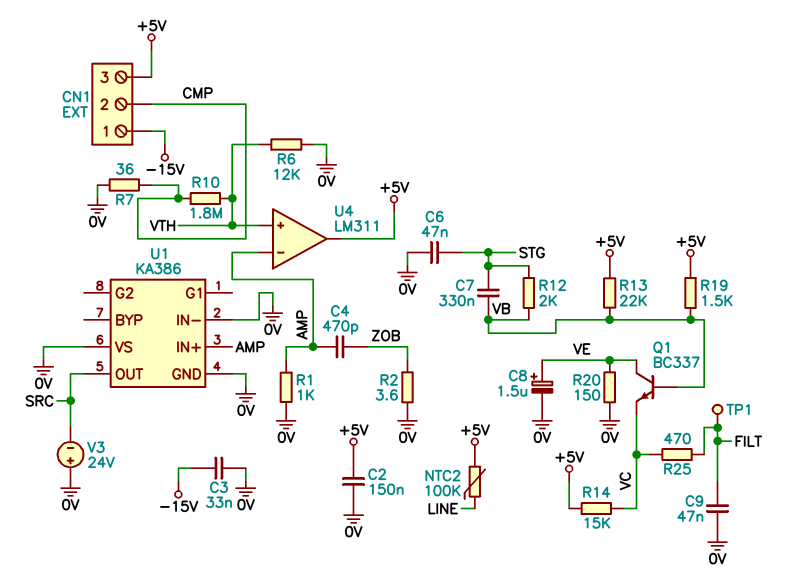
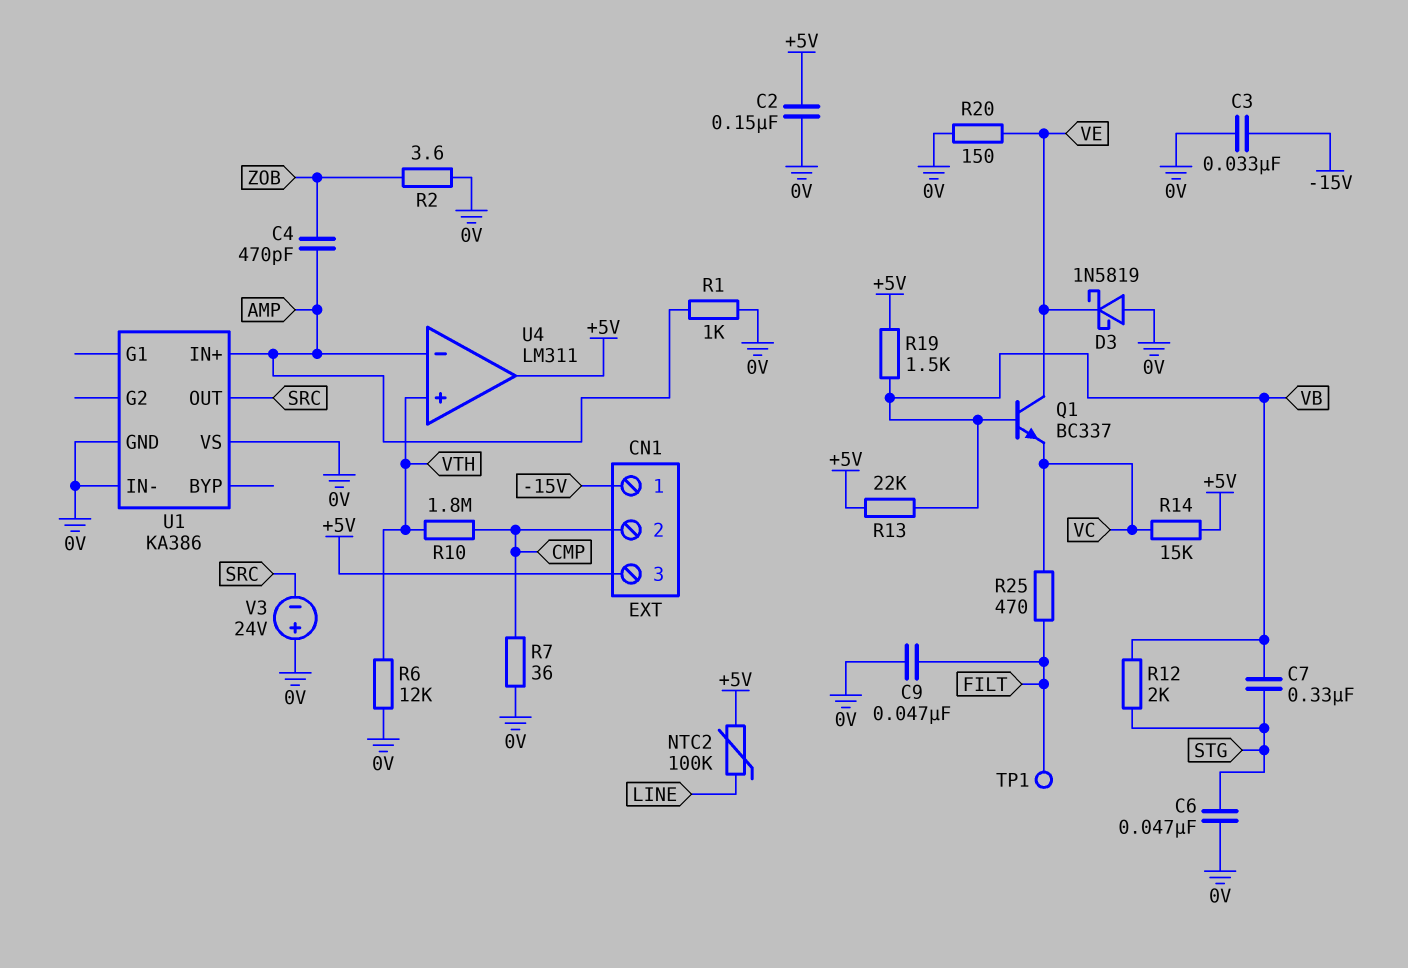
C8: 1.5uF (plus VE, minus 0V) -> none
D3: none -> schottky 1N5819 (A 0V, K VE)

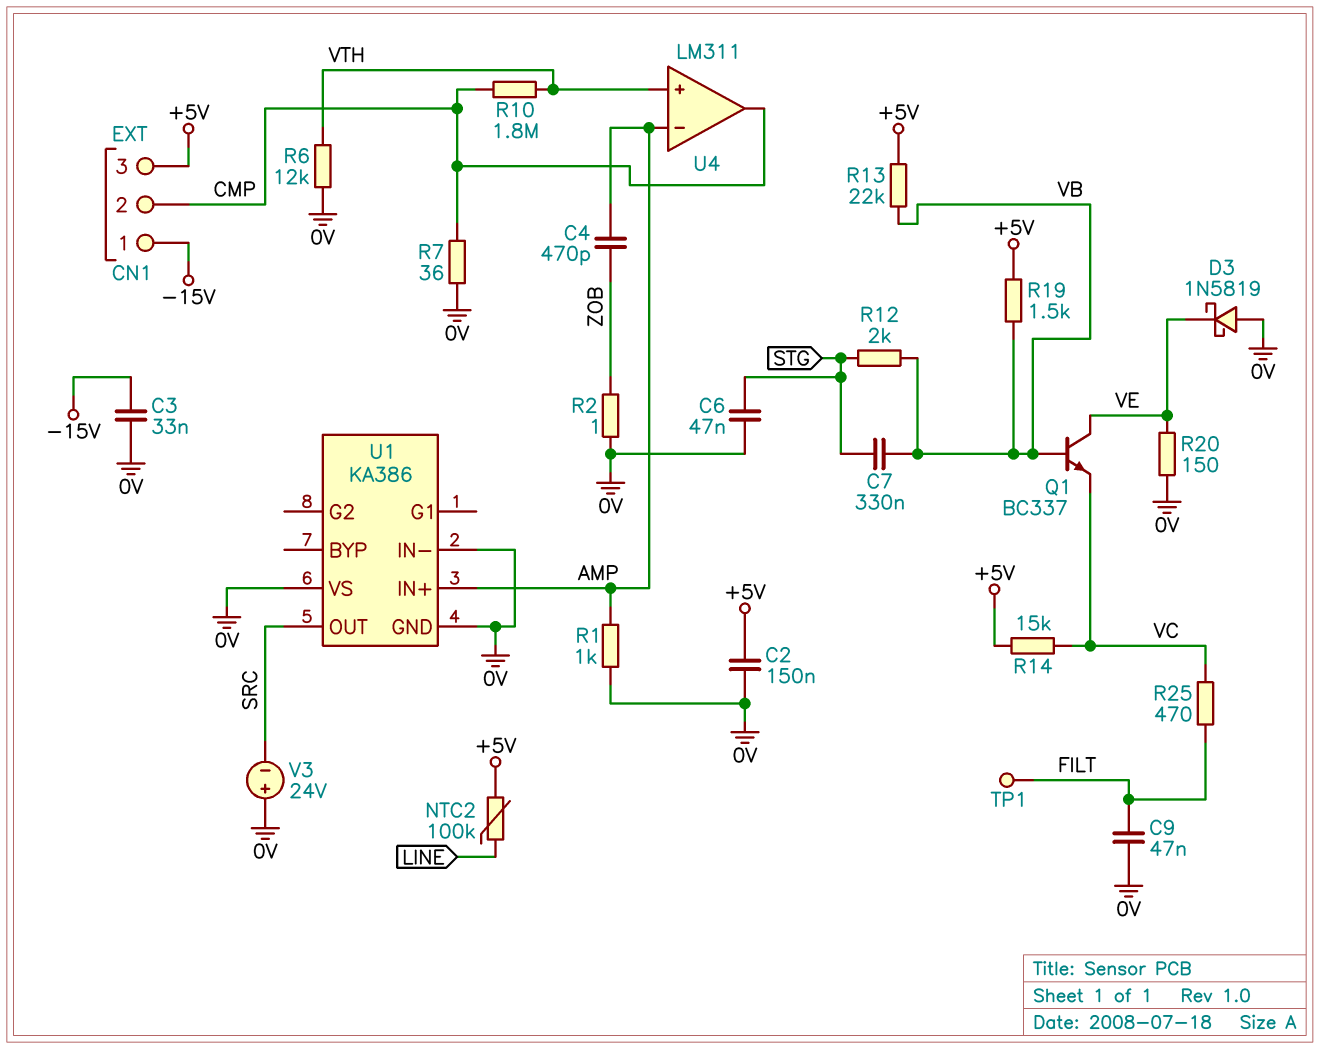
R2: 3.6 (0V, ZOB) -> 1 (0V, ZOB)
U4 pin out: +5V -> CMP

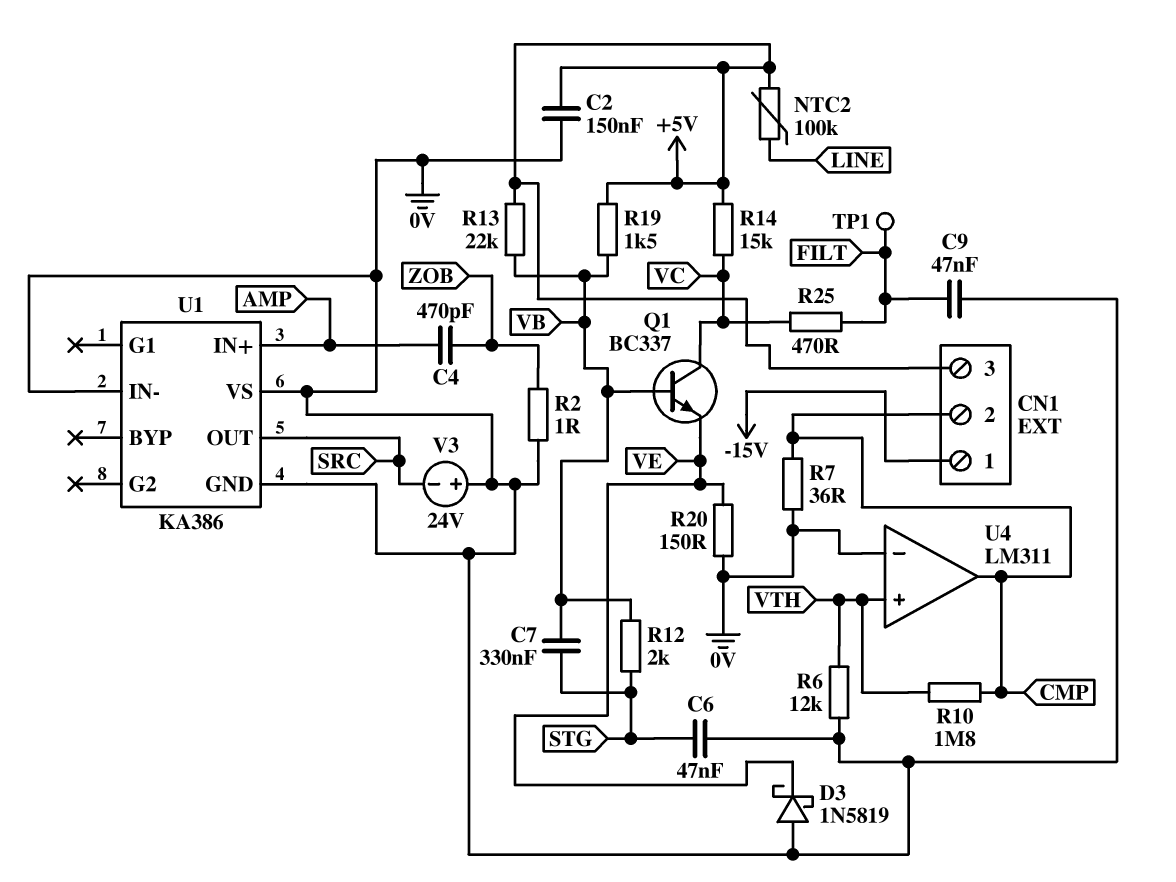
C3: 33nF (-15V, 0V) -> none
Q1: NPN BC337 (B VB, C VE, E VC) -> NPN BC337 (B VB, C VC, E VE)
R1: 1k (0V, AMP) -> none
U4 pin in-: AMP -> 0V

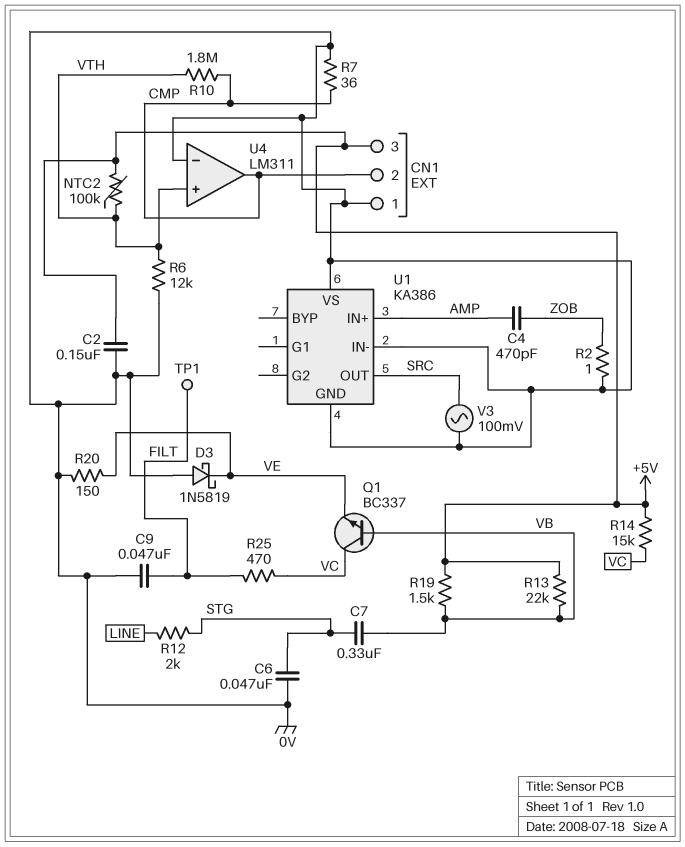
CN1 pin 1: -15V -> 0V
NTC2: 100k (+5V, LINE) -> 100k (+5V, VTH)
R12: 2k (STG, VB) -> 2k (LINE, STG)
V3: 24V (plus 0V, minus SRC) -> AC 100mV (0V, SRC)

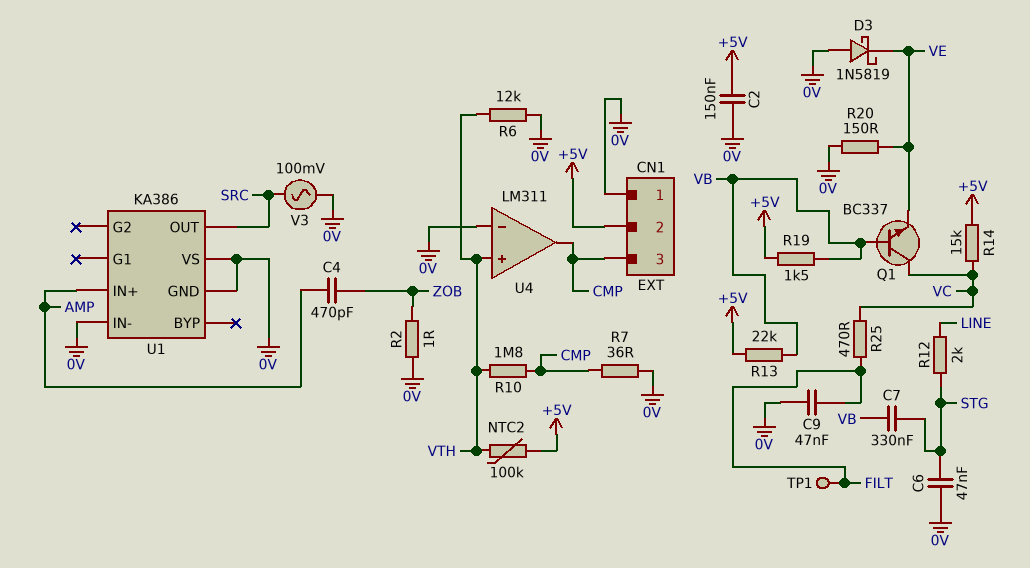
CN1 pin 2: CMP -> +5V
CN1 pin 3: +5V -> CMP

